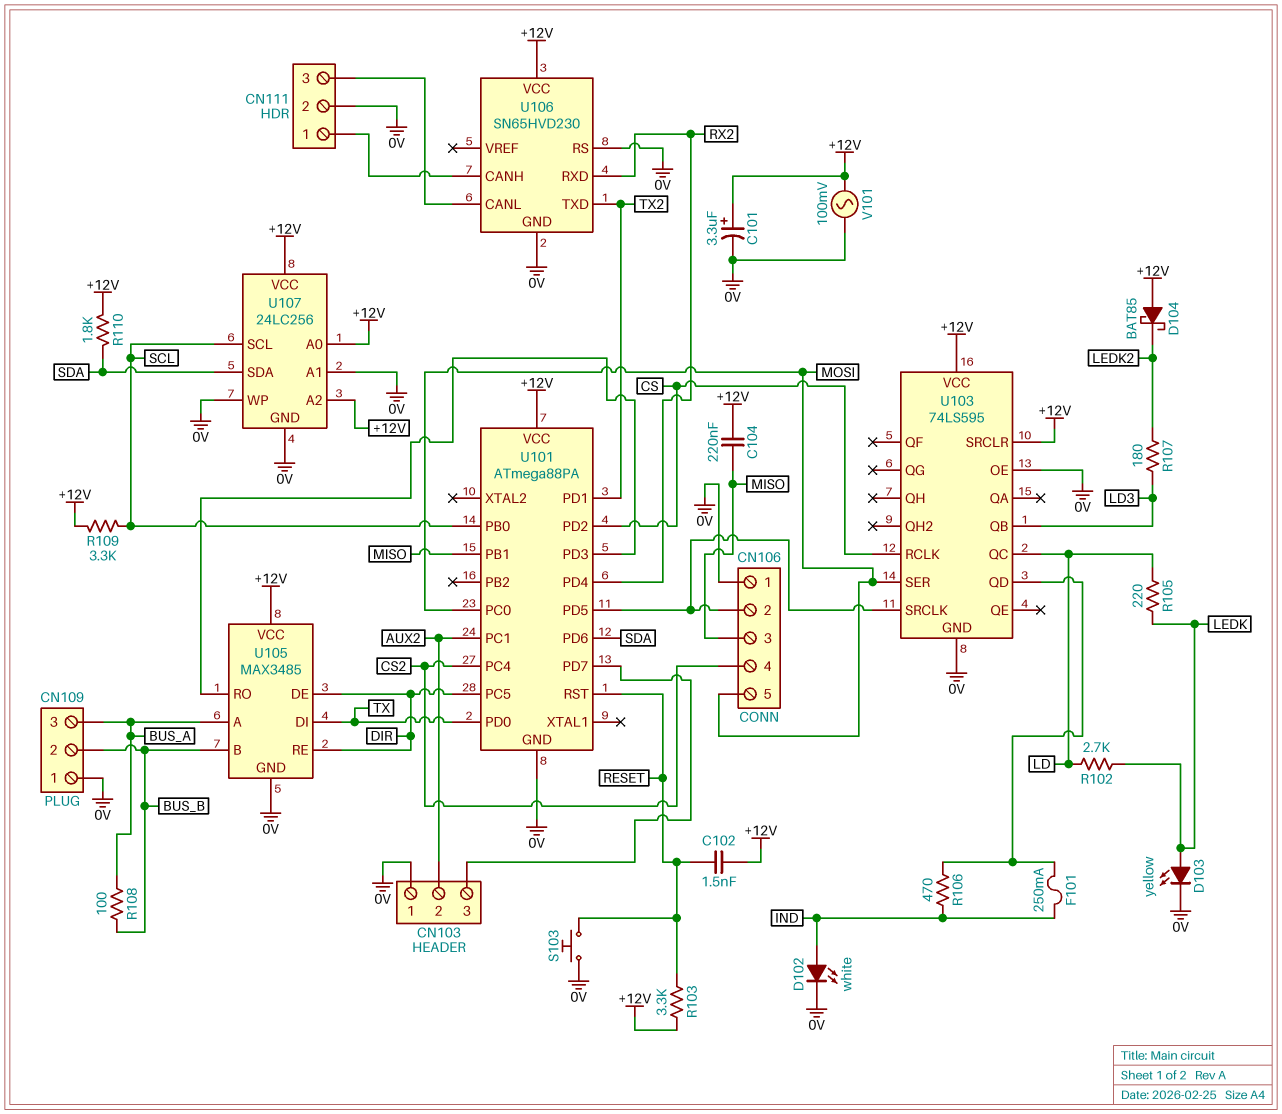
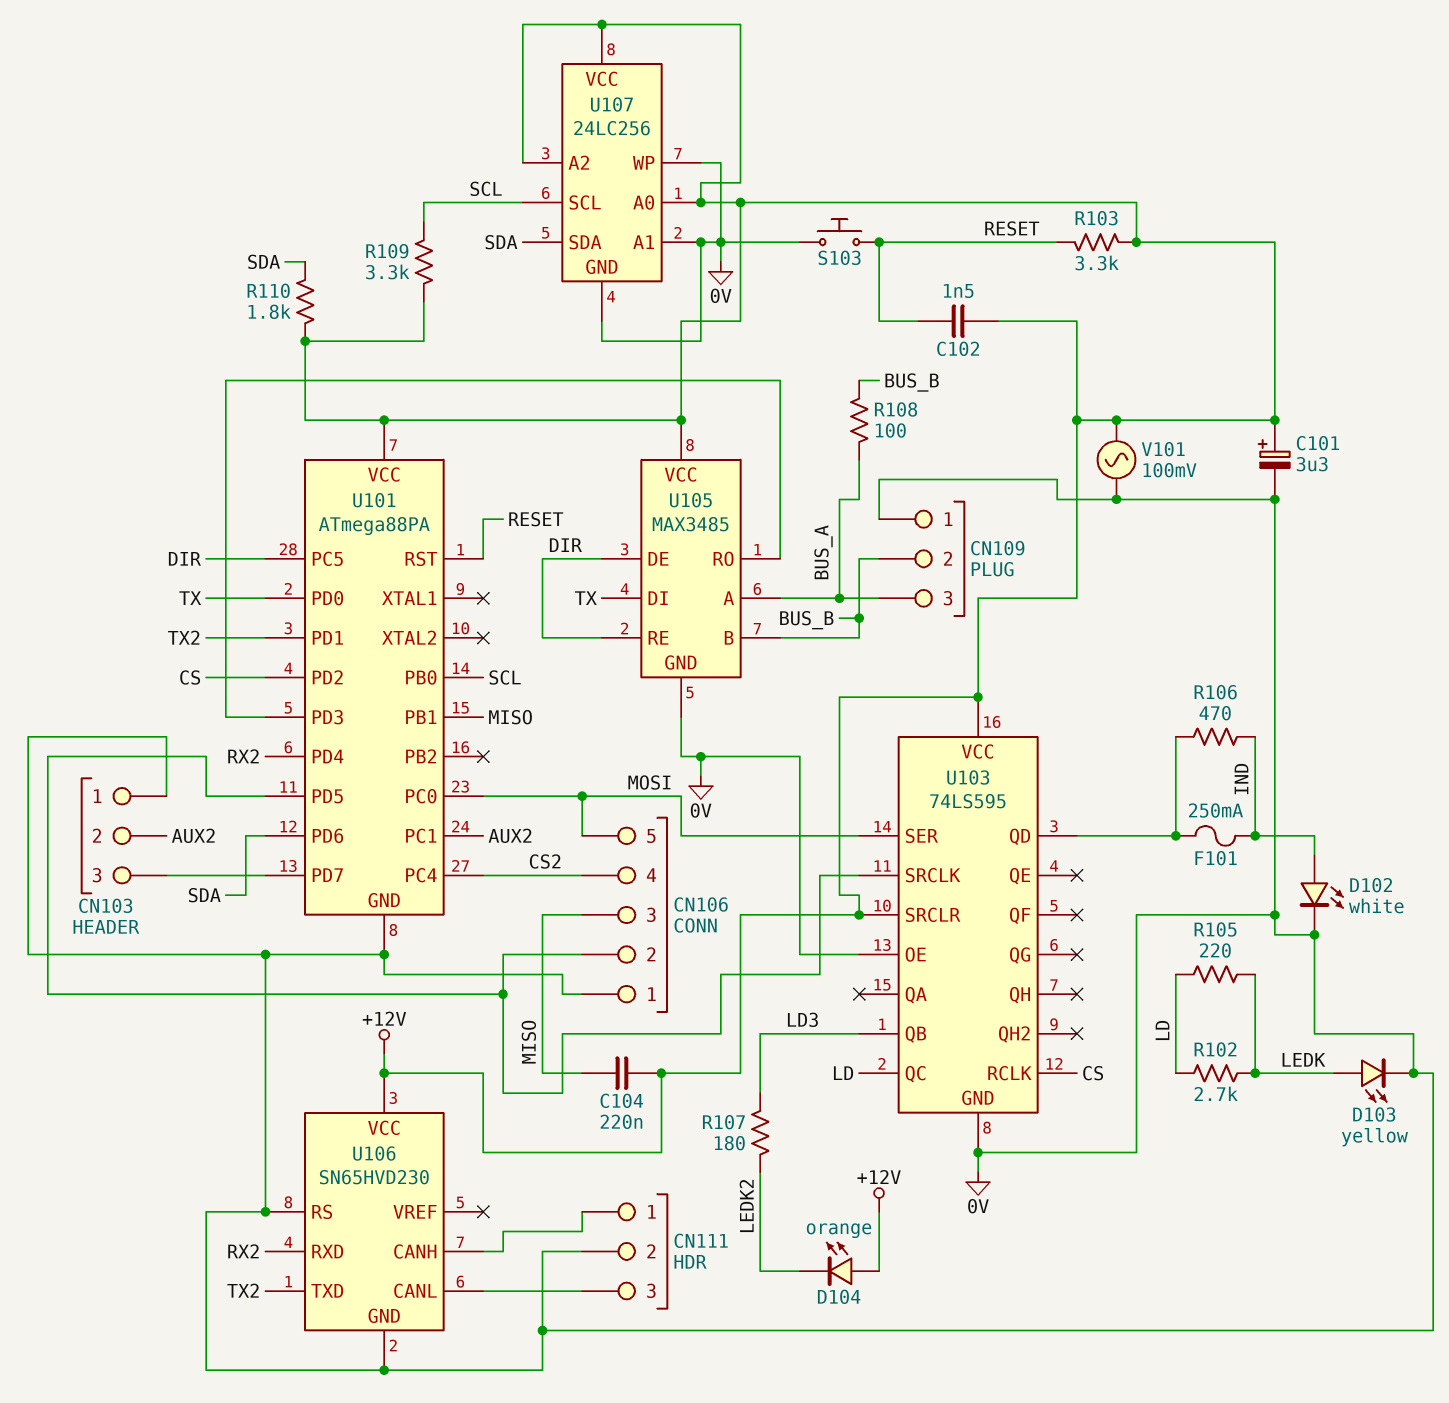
D104: schottky BAT85 (A +12V, K LEDK2) -> LED orange (A +12V, K LEDK2)

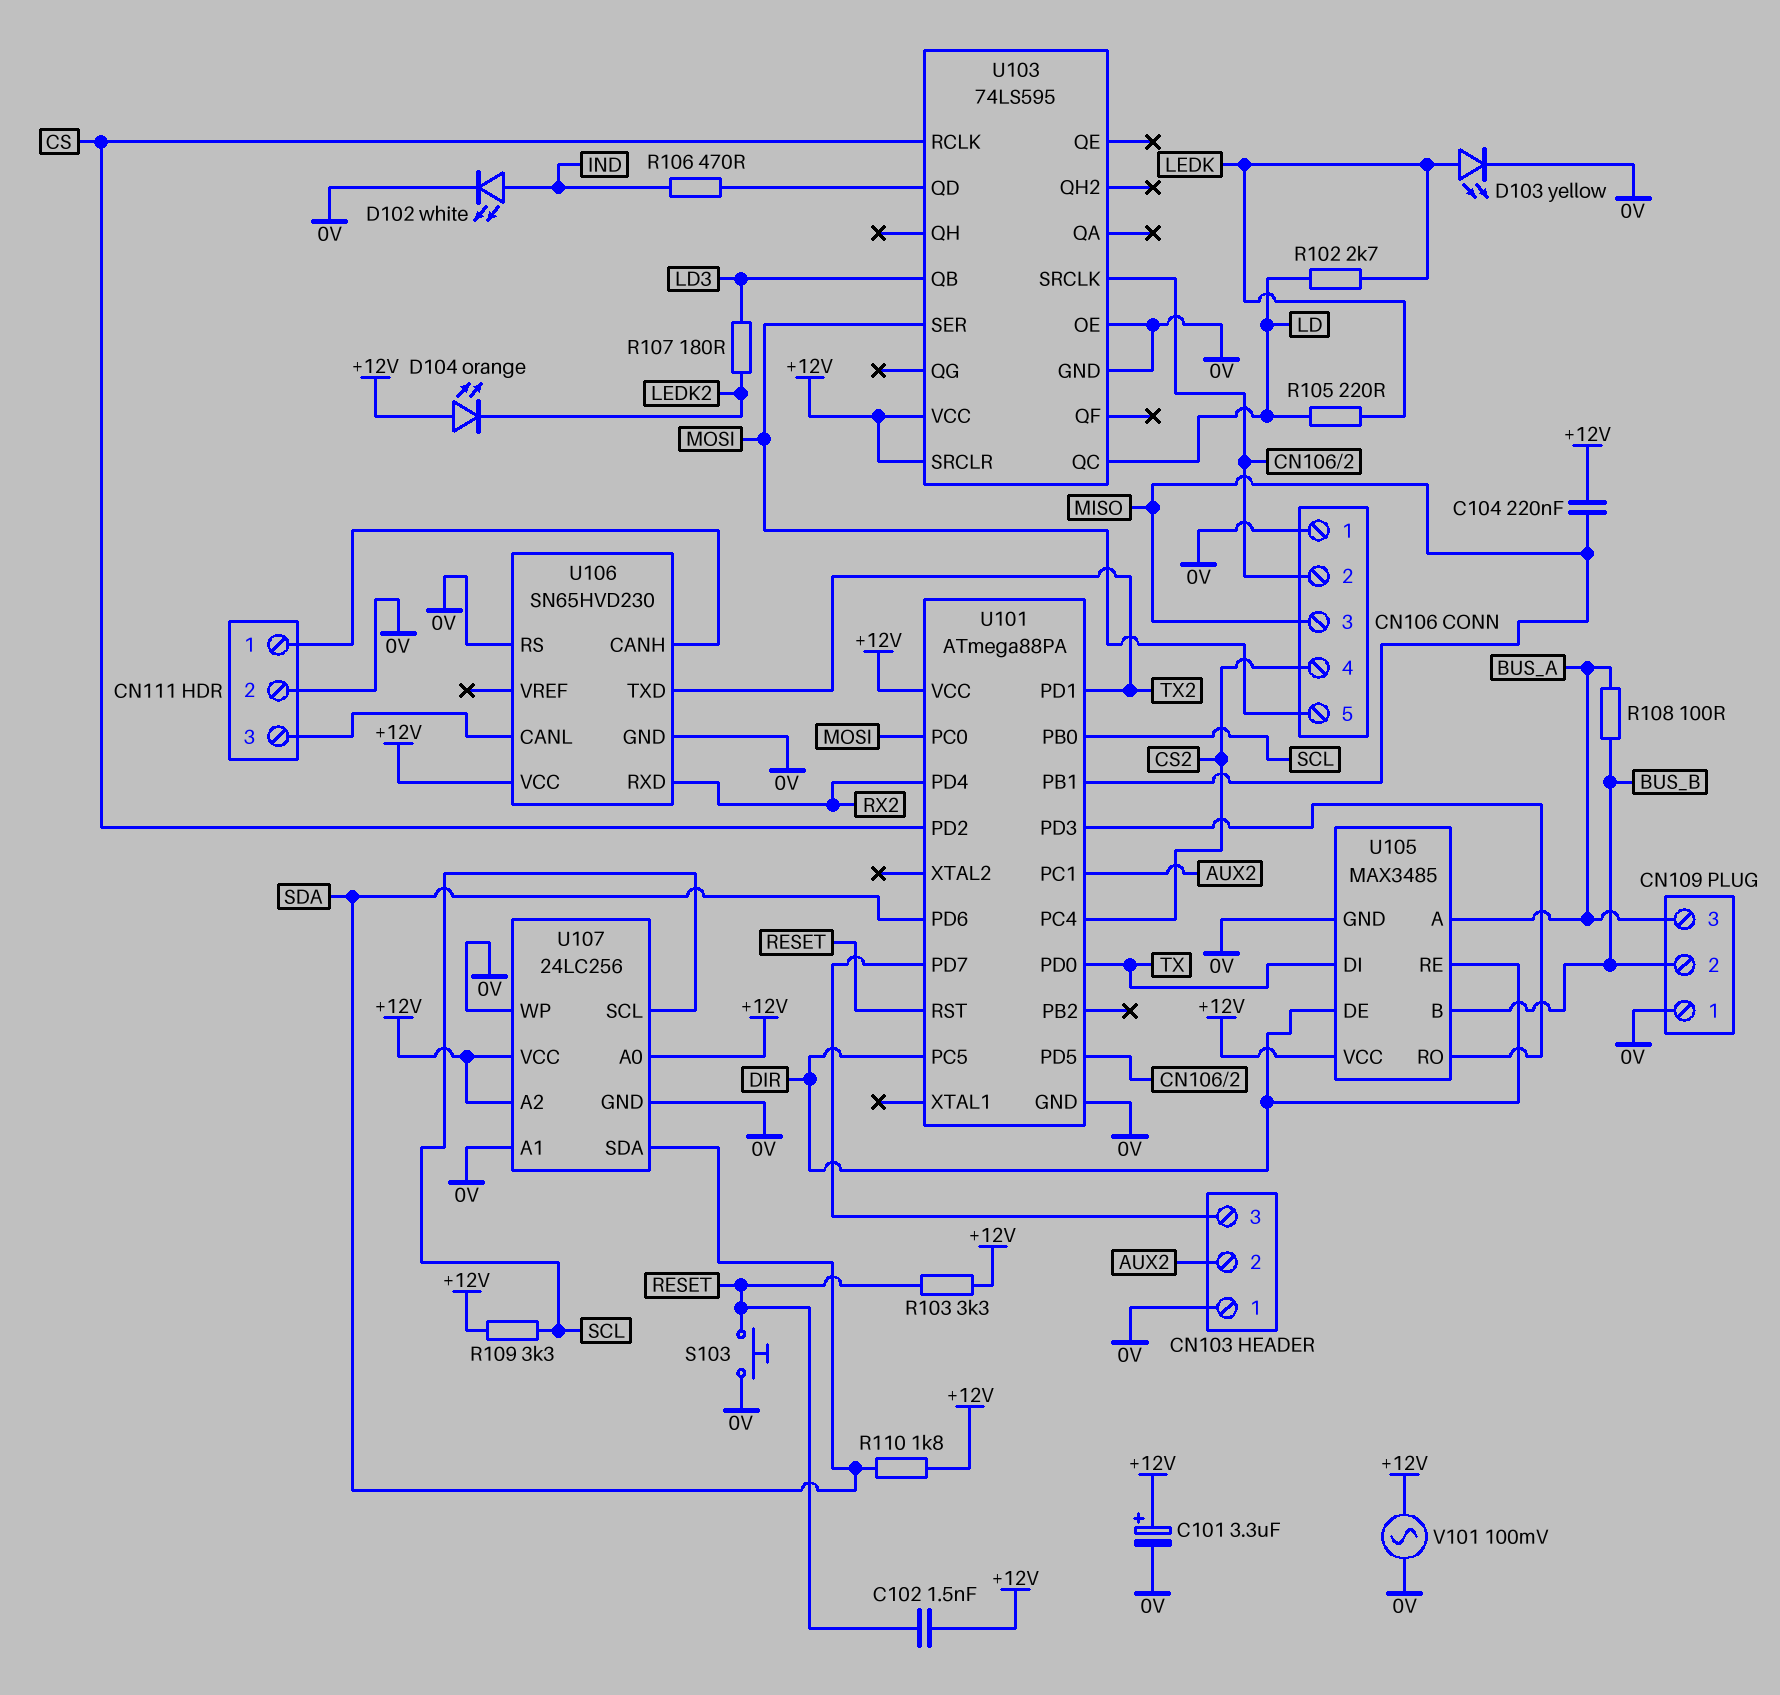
F101: 250mA (IND, U103/QD) -> none

